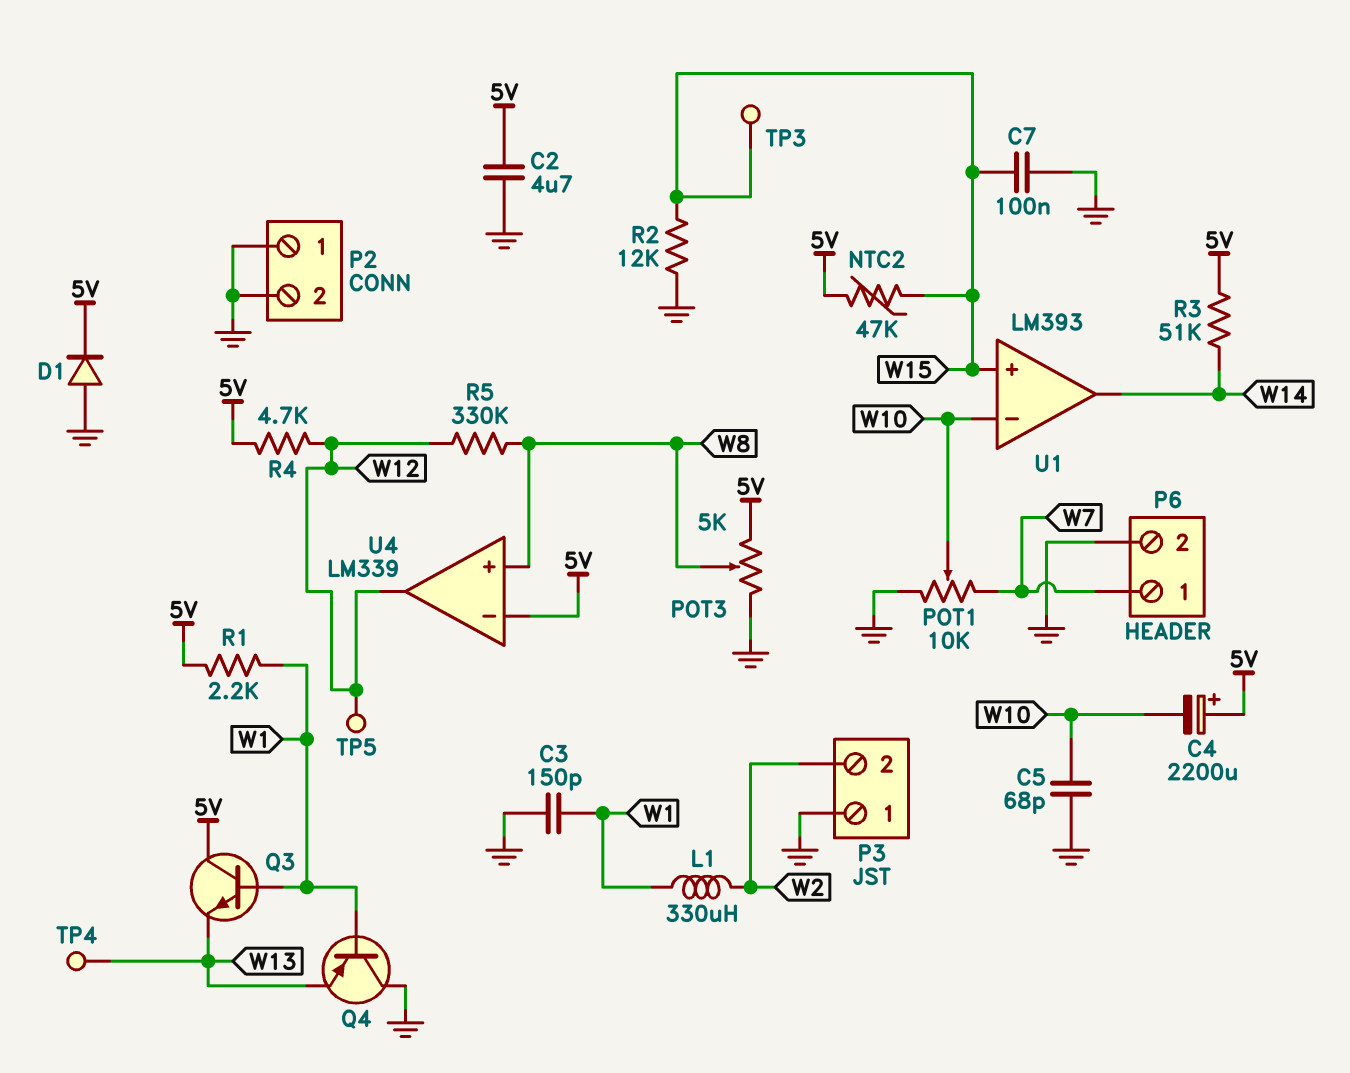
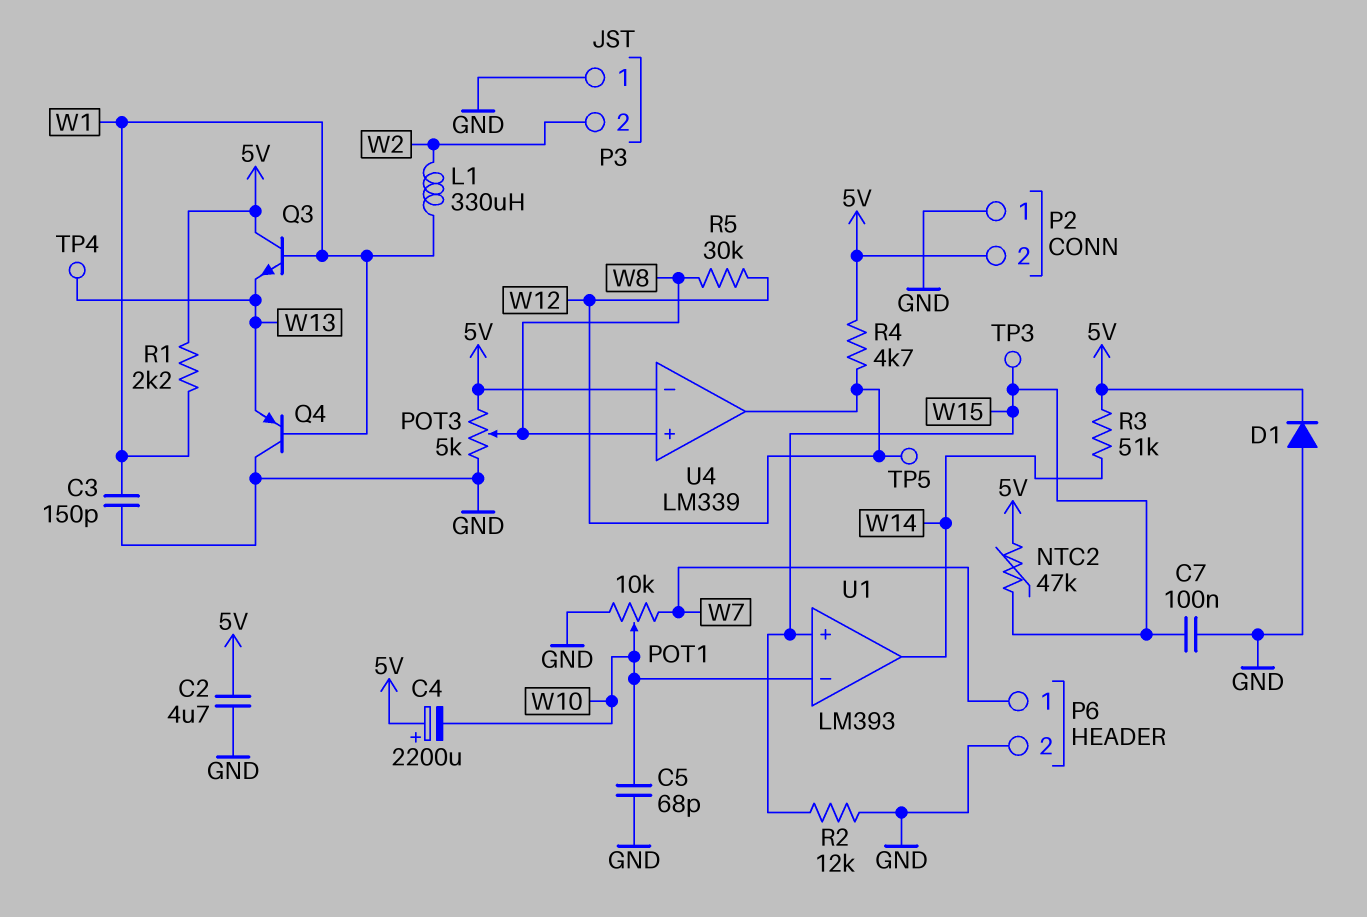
P2 pin 2: GND -> 5V
R5: 330k (W8, W12) -> 30k (W8, W12)

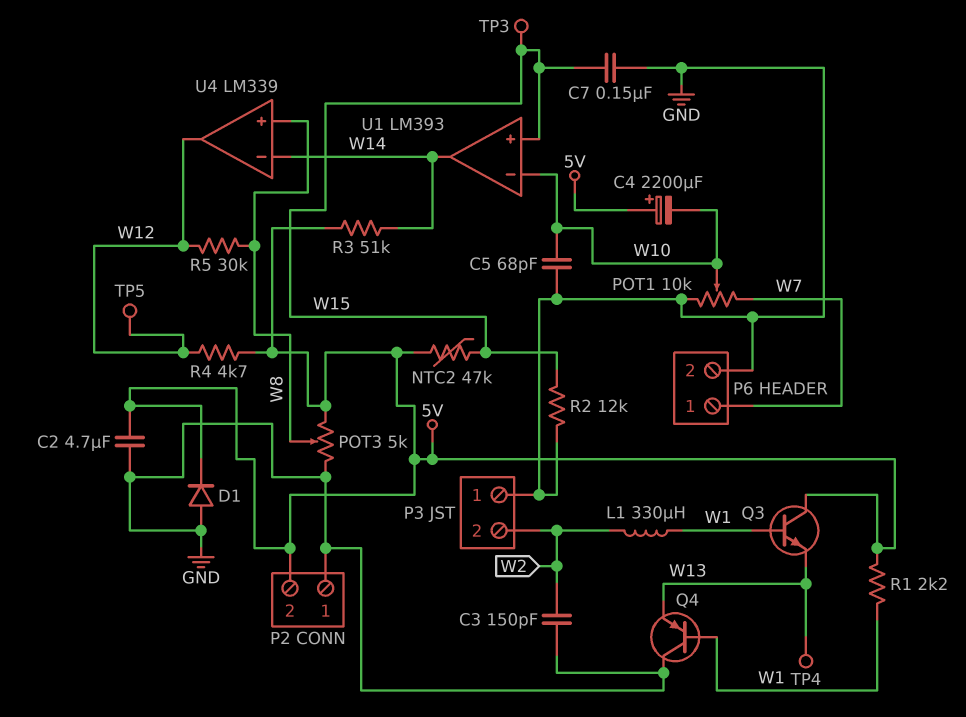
C3: 150pF (GND, W1) -> 150pF (GND, W2)
C7: 100nF (GND, W15) -> 150nF (GND, W15)
U4 pin in-: 5V -> W14

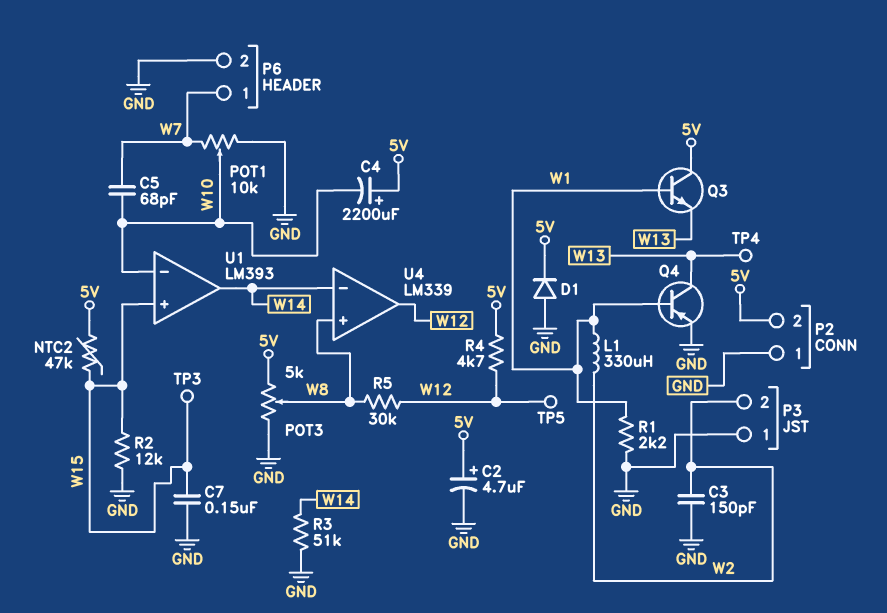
C2: 4.7uF (5V, GND) -> 4.7uF (plus 5V, minus GND)
C5: 68pF (GND, W10) -> 68pF (W7, W10)
Q4: PNP (B W1, C GND, E W13) -> PNP (B W1, C W13, E GND)
R1: 2.2k (5V, W1) -> 2.2k (GND, W1)
R3: 51k (5V, W14) -> 51k (GND, W14)

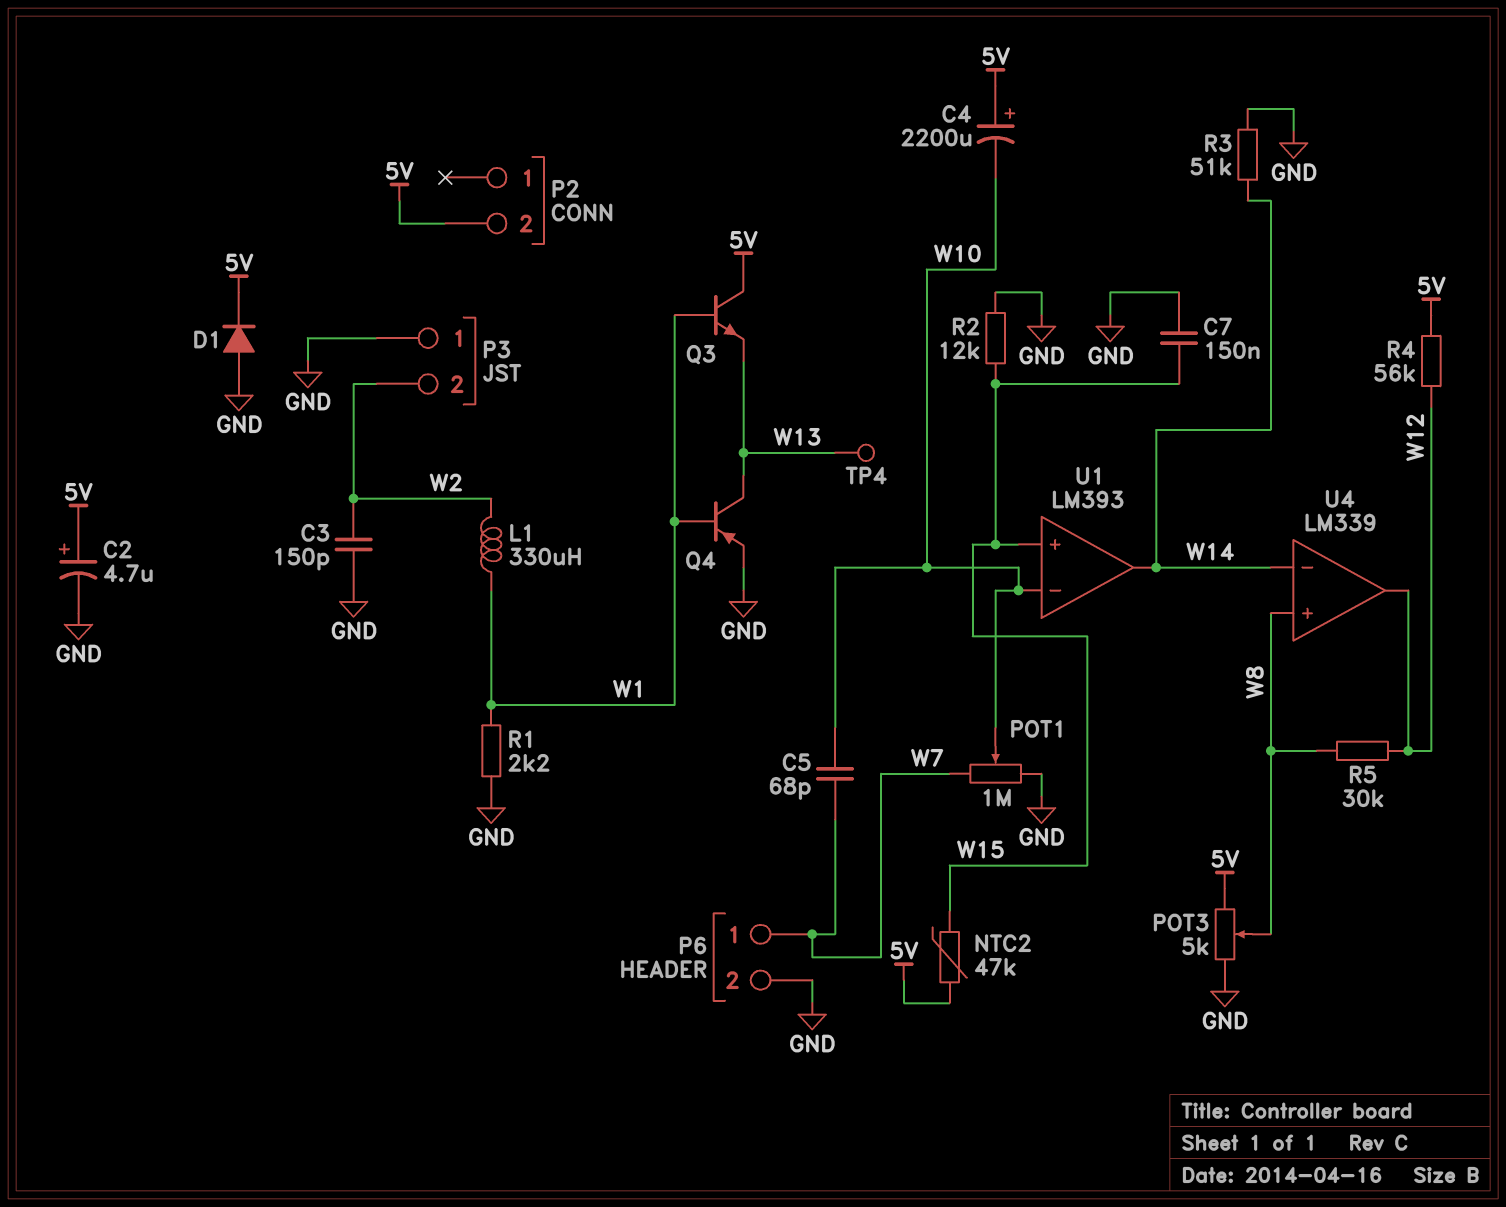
P2 pin 1: GND -> none
POT1: 10k (GND, W7, wiper W10) -> 1M (GND, W7, wiper W10)
R4: 4.7k (5V, W12) -> 56k (5V, W12)
TP3: test point (W15) -> none
TP5: test point (W12) -> none

